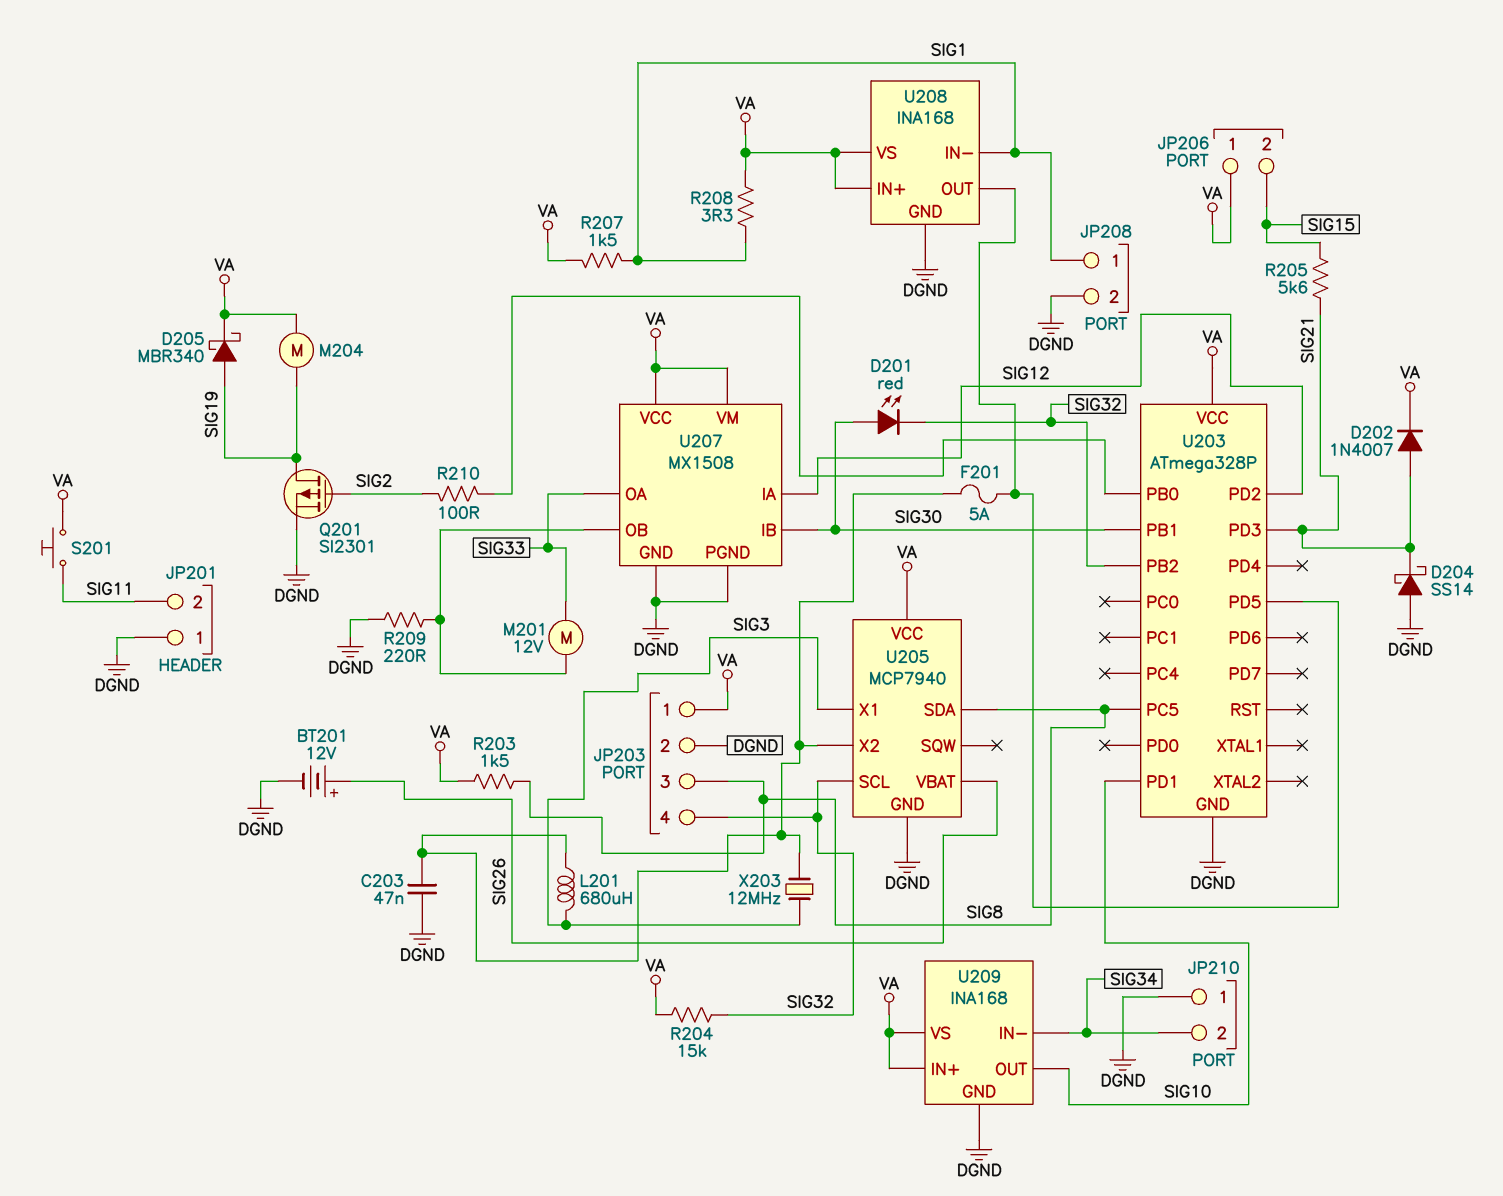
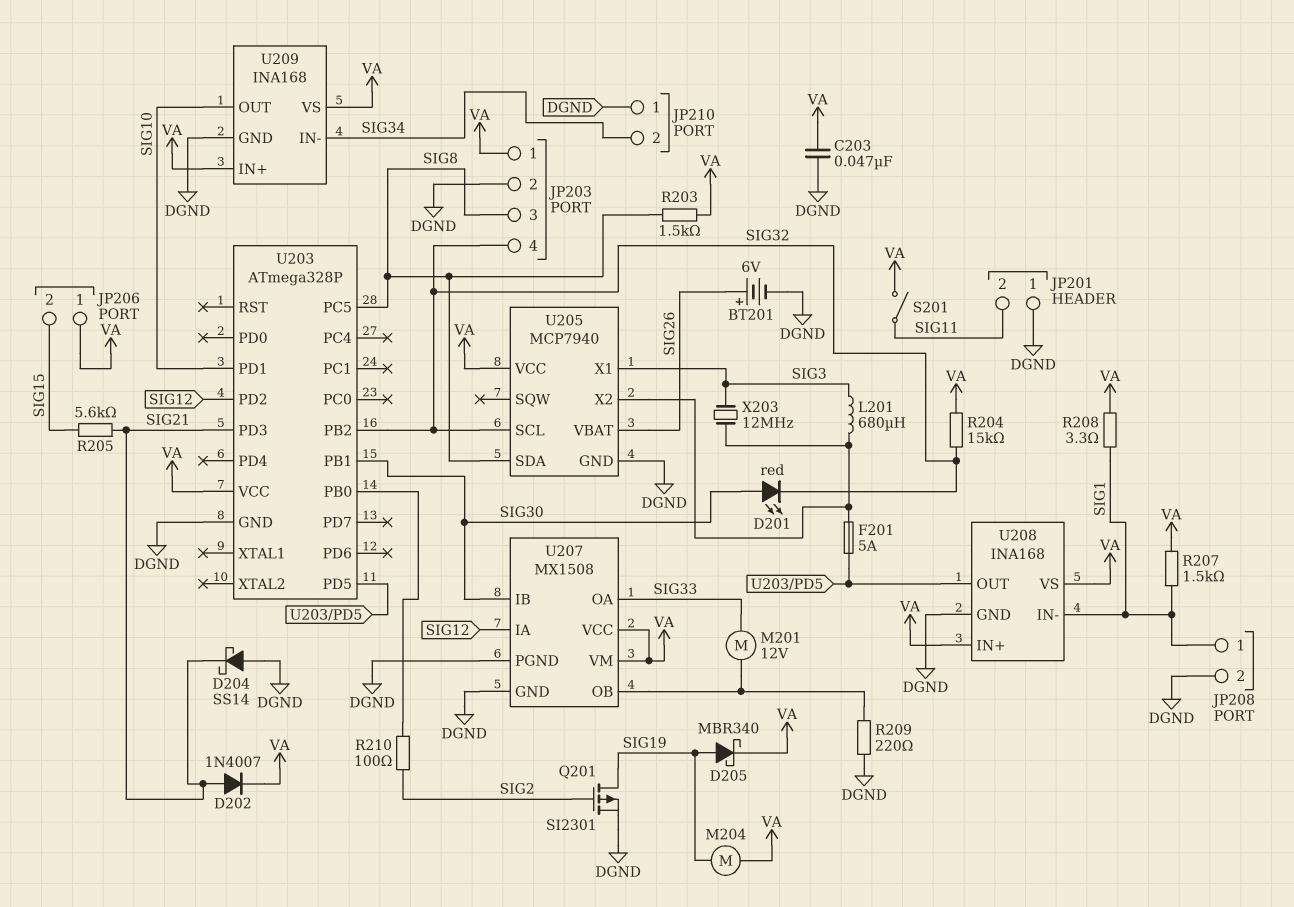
BT201: 12V (plus SIG26, minus DGND) -> 6V (plus SIG26, minus DGND)
C203: 47nF (DGND, U205/X2) -> 47nF (DGND, VA)
S201: button (SIG11, VA) -> switch (SIG11, VA)

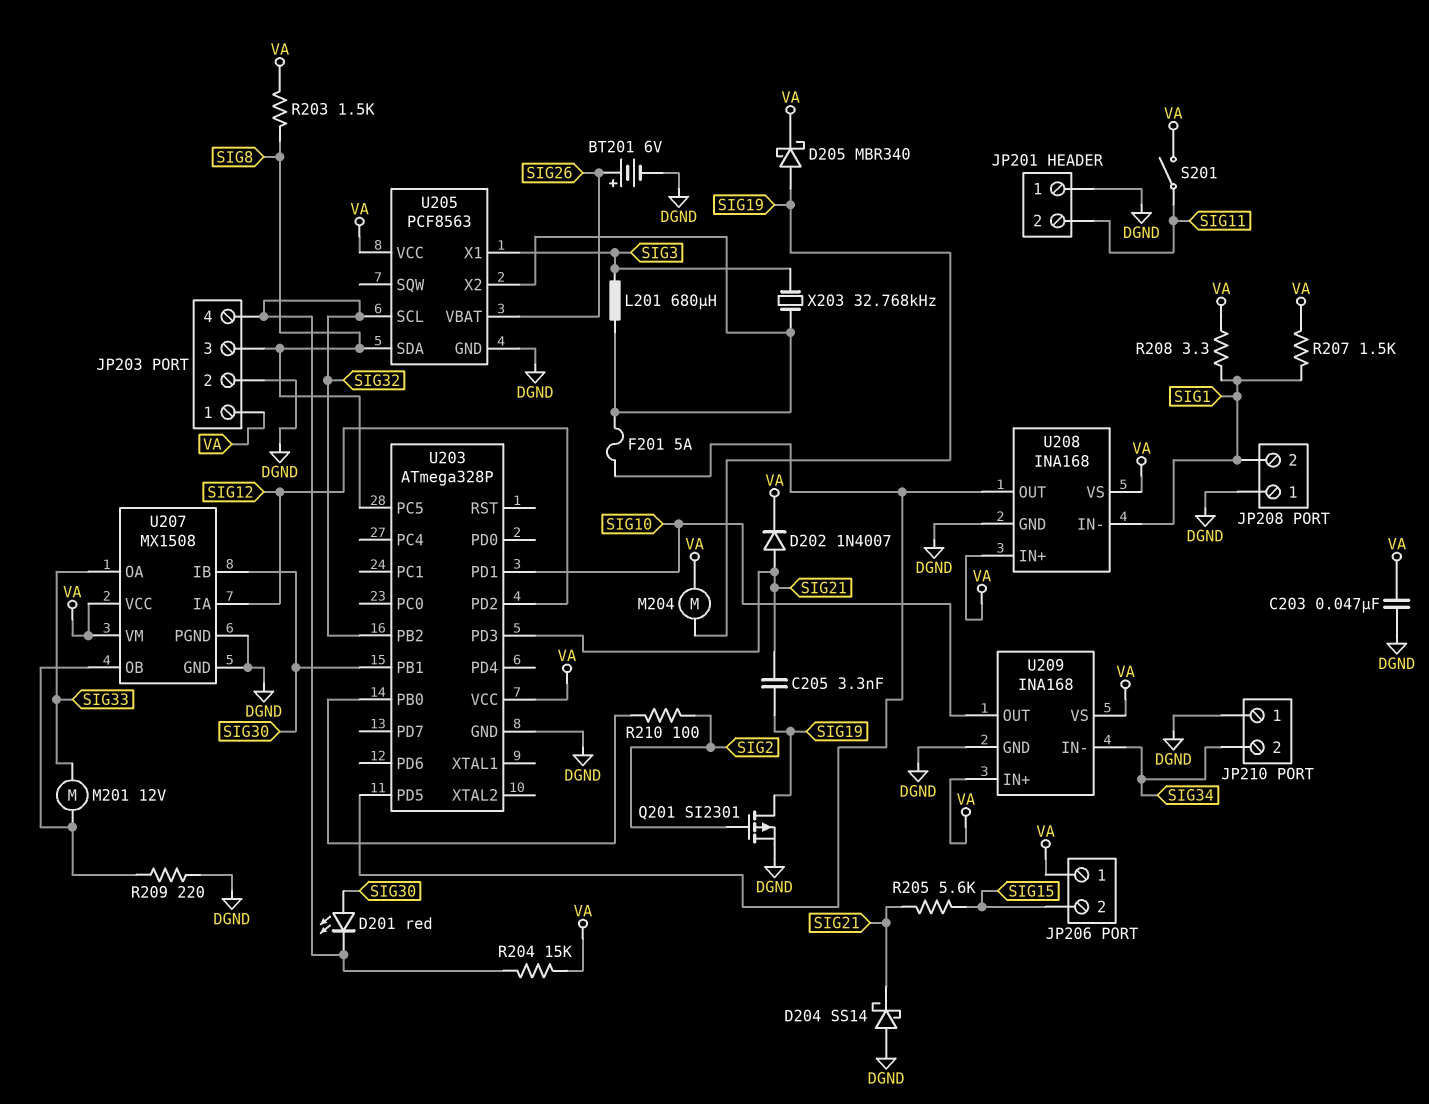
C205: none -> 3.3nF (SIG19, SIG21)
JP208 pin 1: SIG1 -> DGND
JP208 pin 2: DGND -> SIG1
U205: MCP7940 -> PCF8563
X203: 12MHz (SIG3, U205/X2) -> 32.768kHz (SIG3, U205/X2)

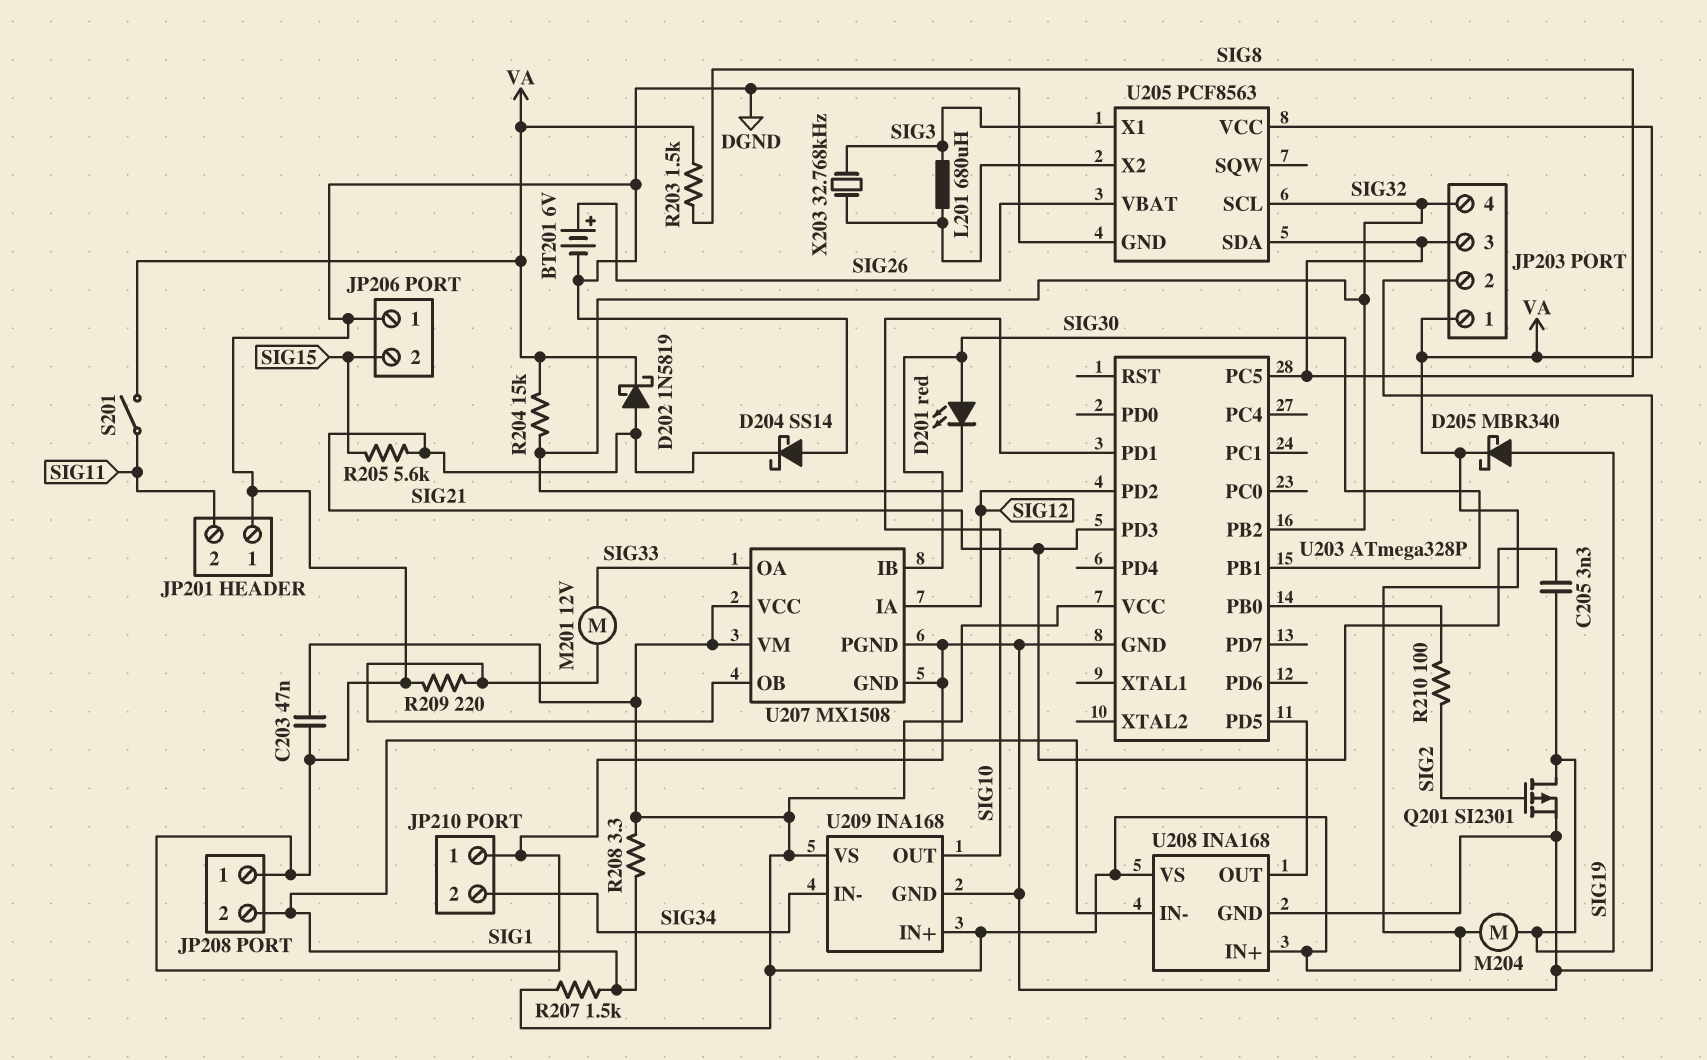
D202: diode 1N4007 (A SIG21, K VA) -> schottky 1N5819 (A SIG21, K VA)
F201: 5A (U203/PD5, U205/X2) -> none
JP206 pin 1: VA -> DGND

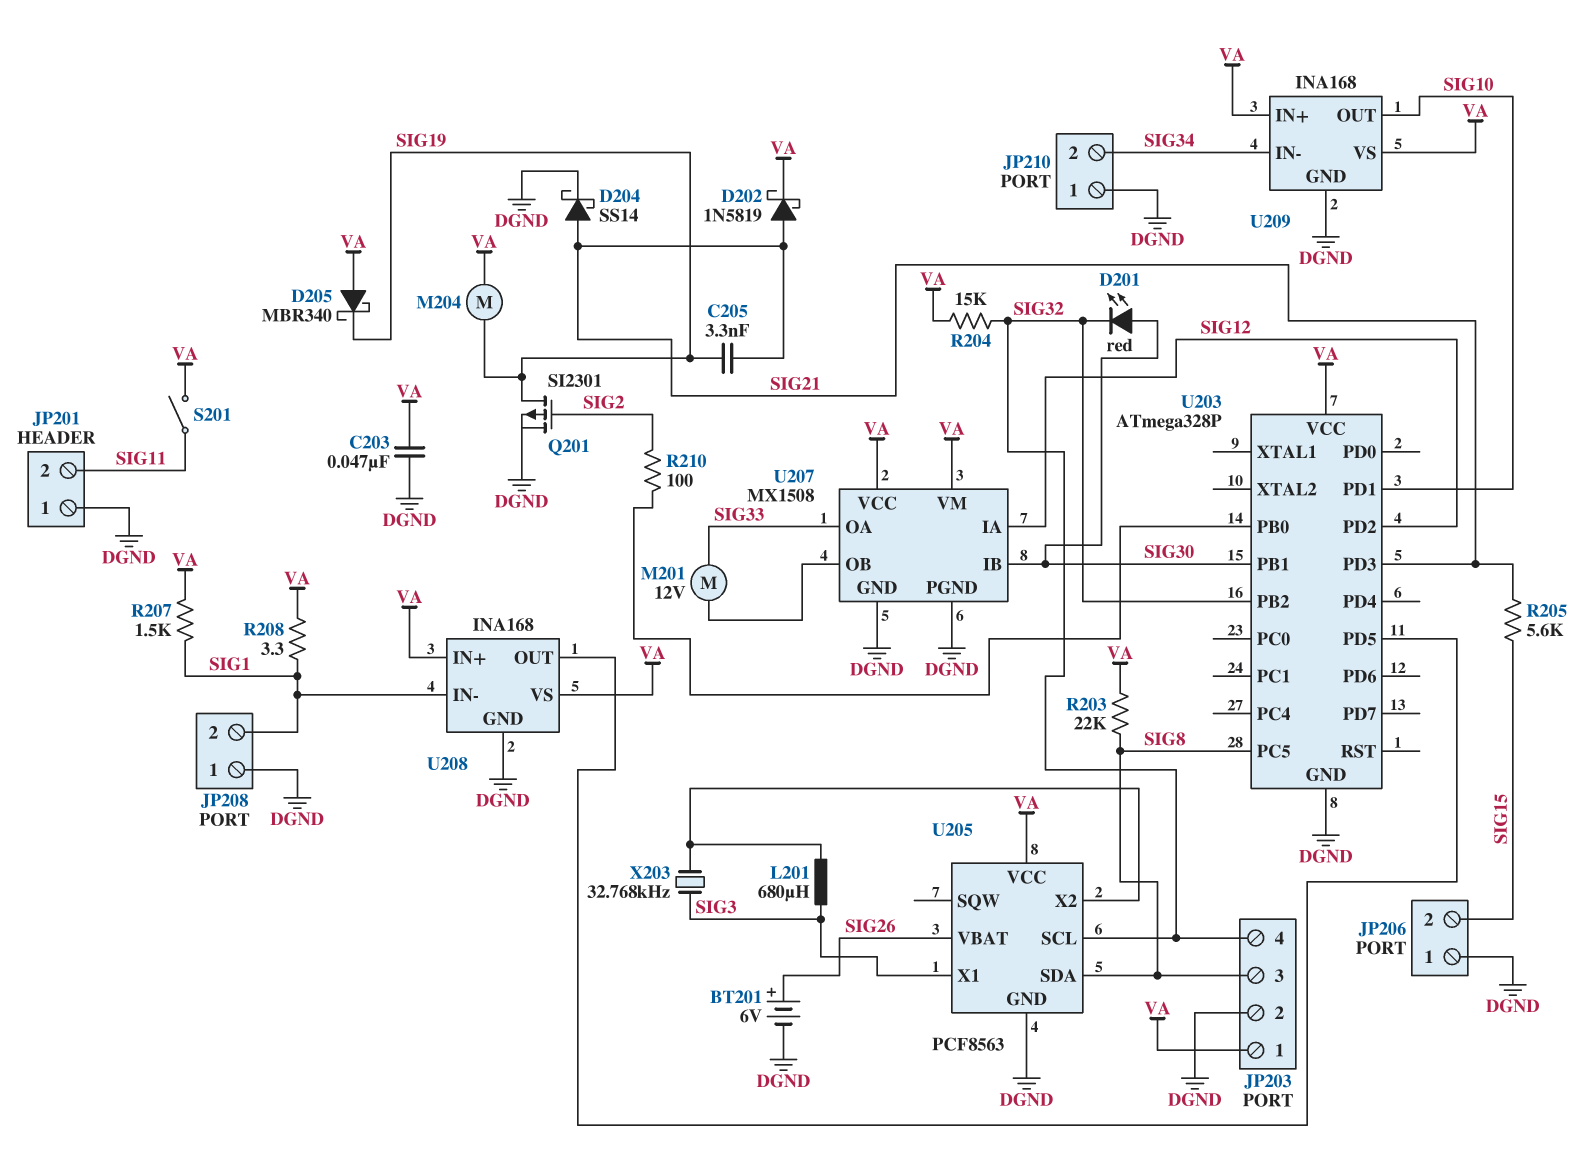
D204: schottky SS14 (A DGND, K SIG21) -> schottky SS14 (A SIG21, K DGND)
D205: schottky MBR340 (A SIG19, K VA) -> schottky MBR340 (A VA, K SIG19)
R203: 1.5k (SIG8, VA) -> 22k (SIG8, VA)
R209: 220 (DGND, U207/OB) -> none

